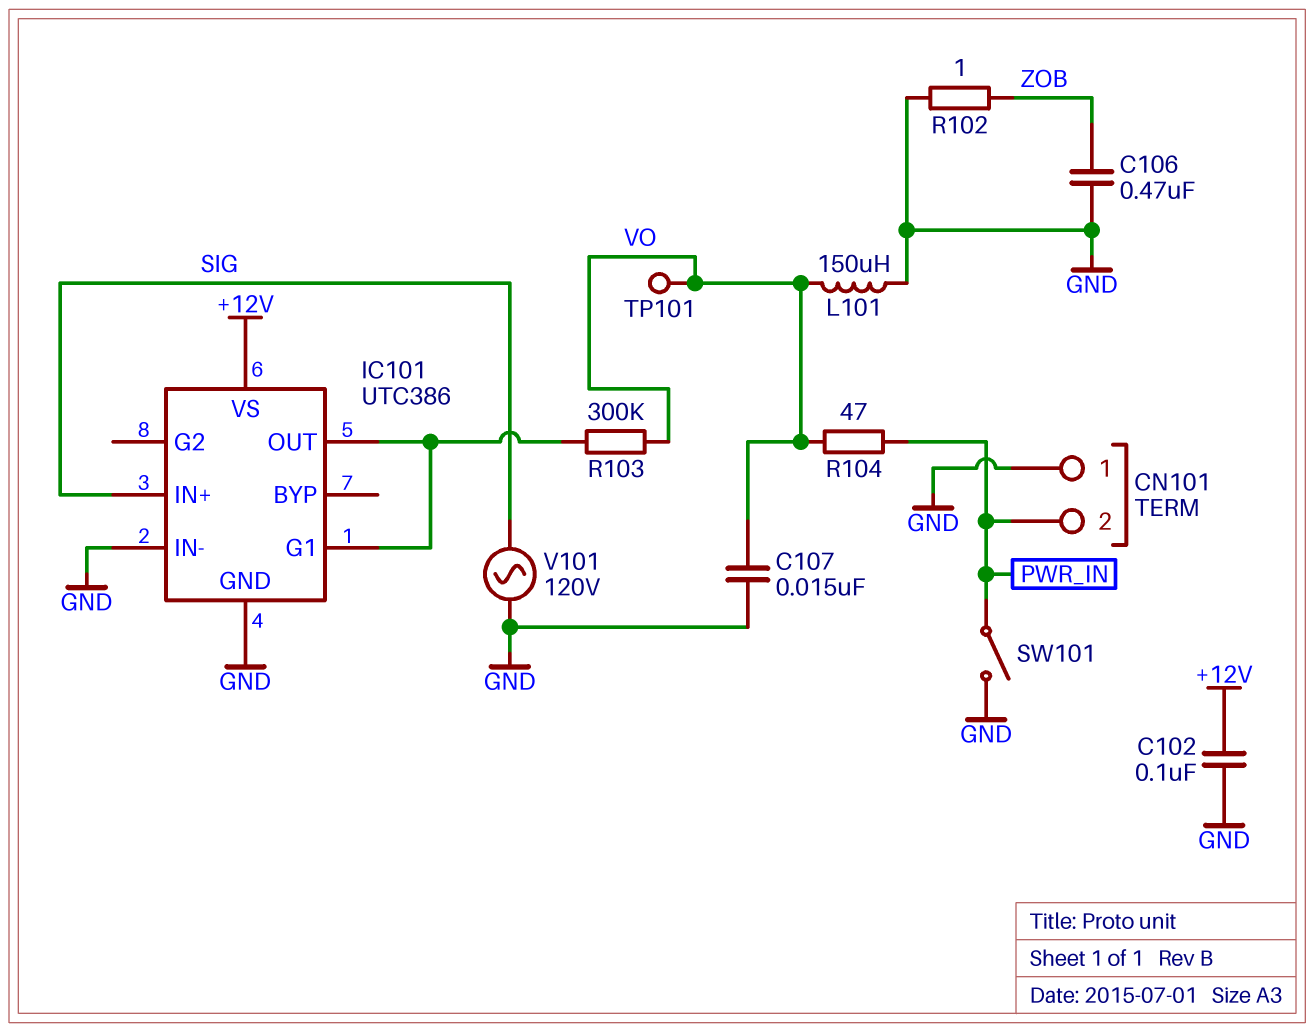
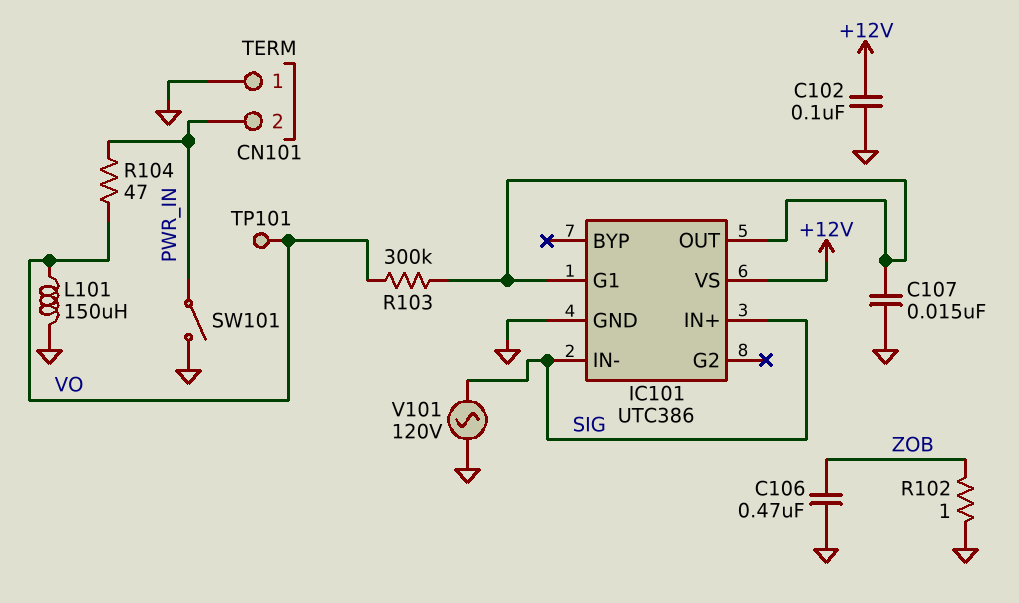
C107: 15nF (GND, VO) -> 15nF (GND, IC101/G1)
IC101 pin IN-: GND -> SIG

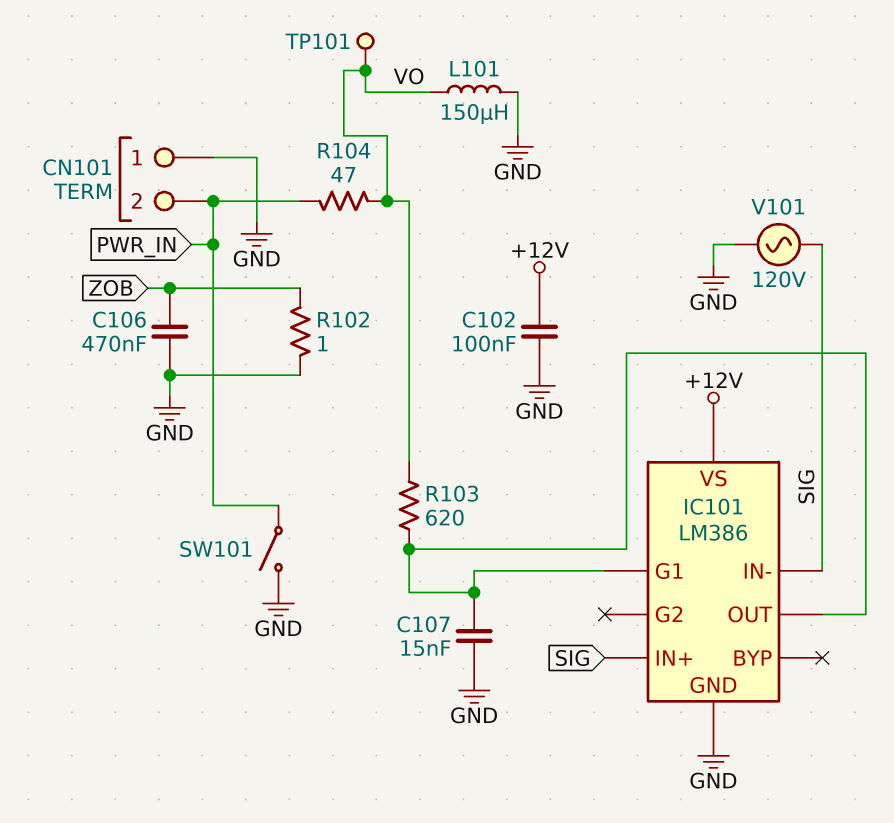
IC101: UTC386 -> LM386
R103: 300k (IC101/G1, VO) -> 620 (IC101/G1, VO)

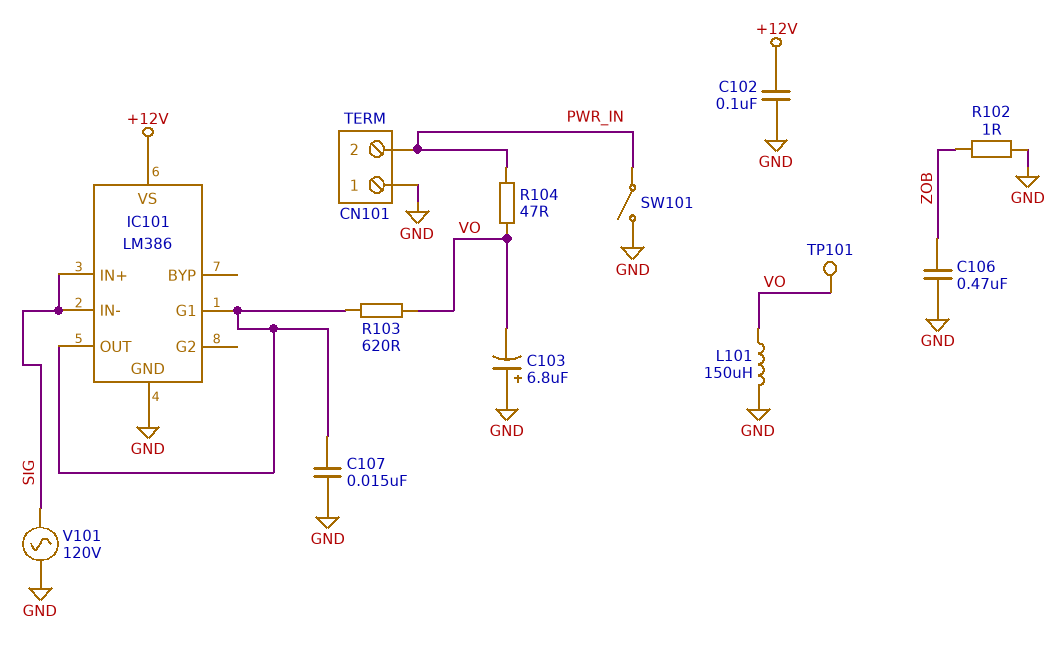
C103: none -> 6.8uF (plus GND, minus VO)

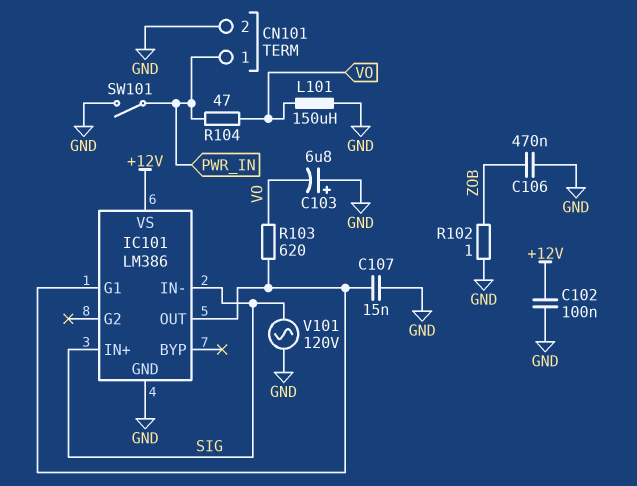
CN101 pin 1: GND -> PWR_IN
CN101 pin 2: PWR_IN -> GND
TP101: test point (VO) -> none

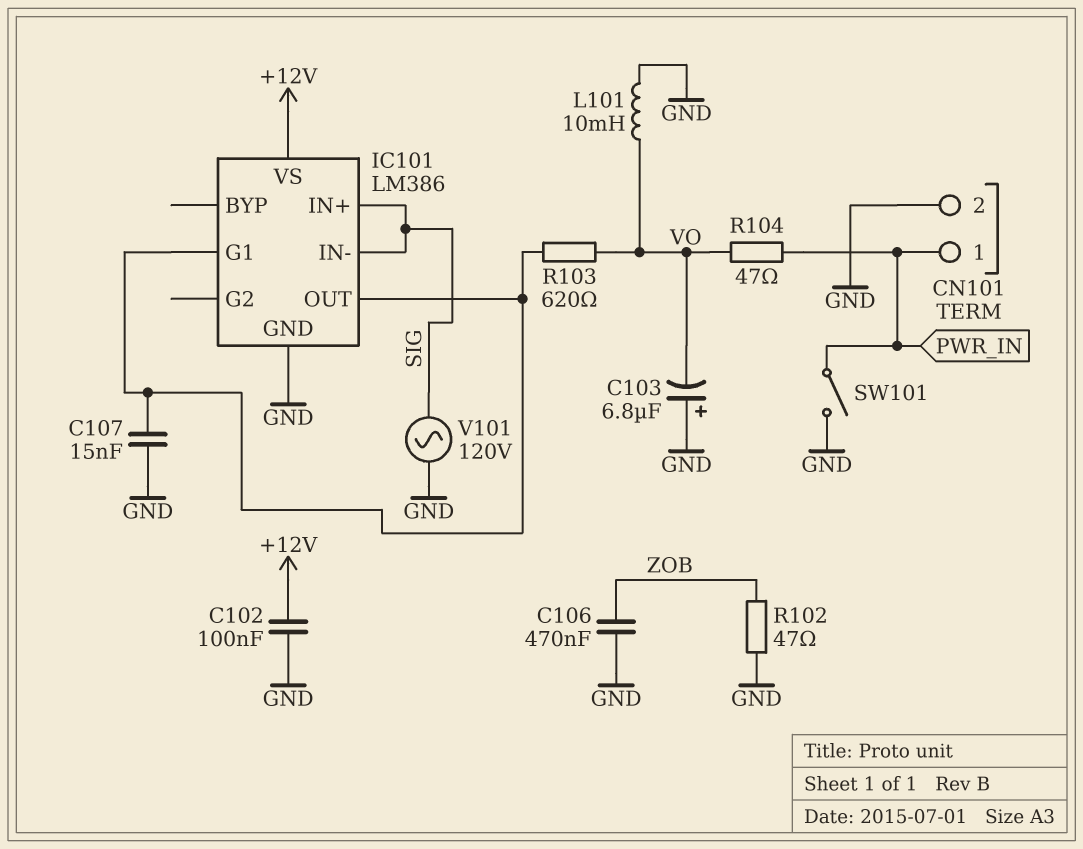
L101: 150uH (GND, VO) -> 10mH (GND, VO)
R102: 1 (GND, ZOB) -> 47 (GND, ZOB)

